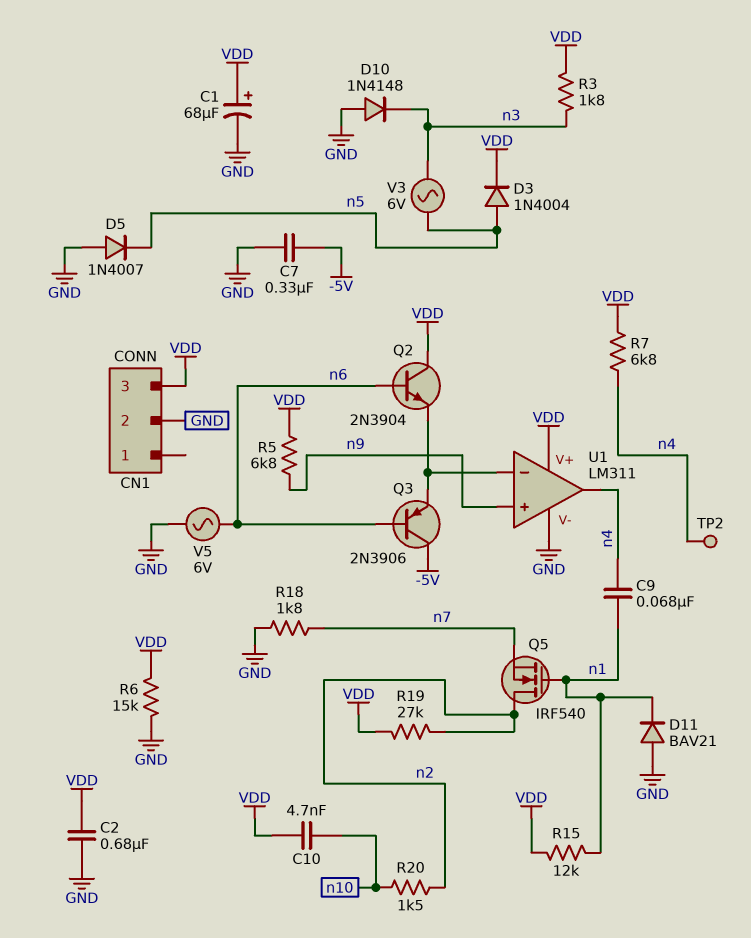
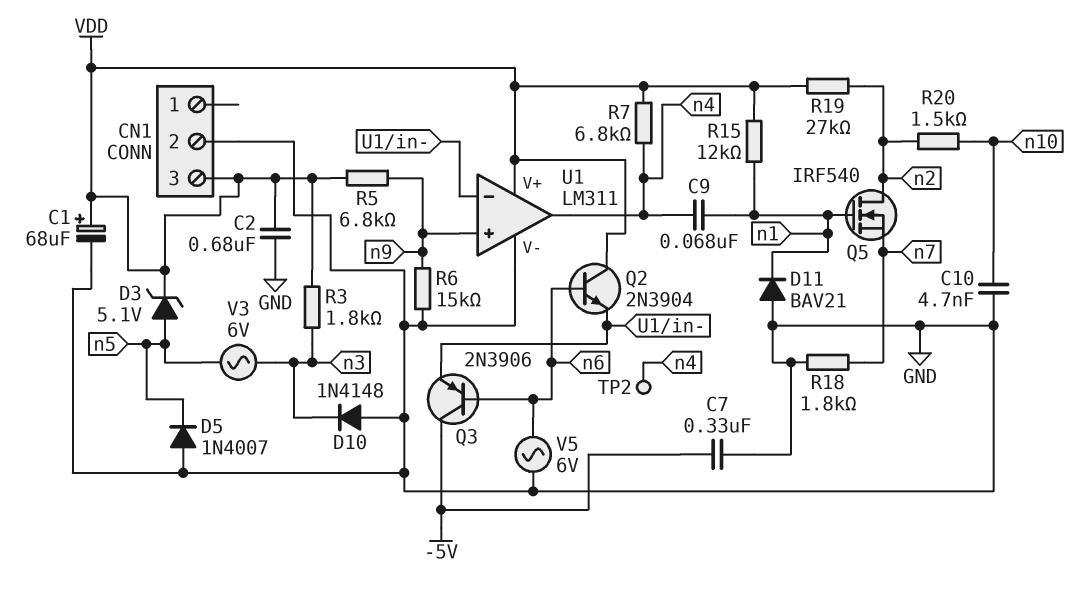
C10: 4.7nF (VDD, n10) -> 4.7nF (GND, n10)
D3: diode 1N4004 (A n5, K VDD) -> zener 5.1V (A n5, K VDD)
R6: 15k (GND, VDD) -> 15k (GND, n9)

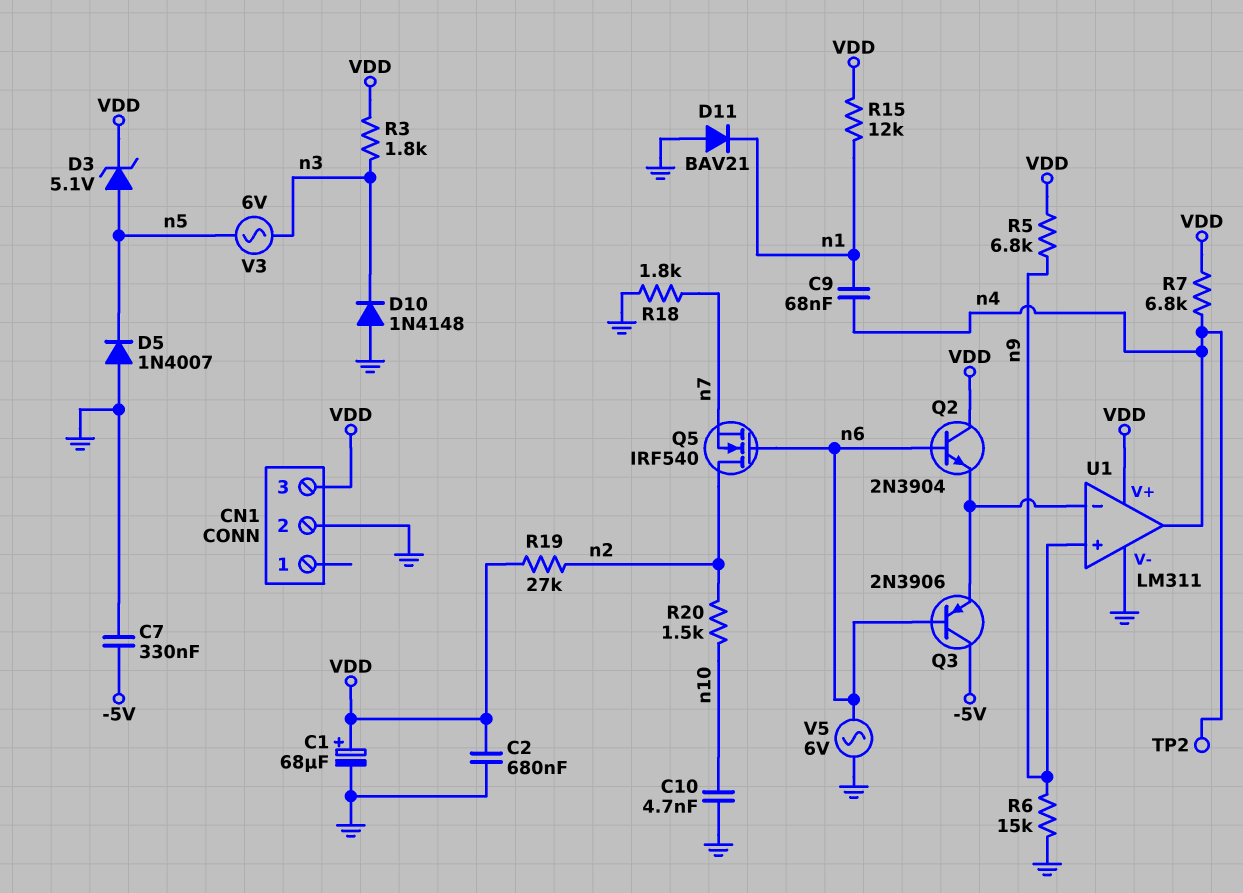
Q5: NMOS IRF540 (G n1, D n2, S n7) -> NMOS IRF540 (G n6, D n2, S n7)

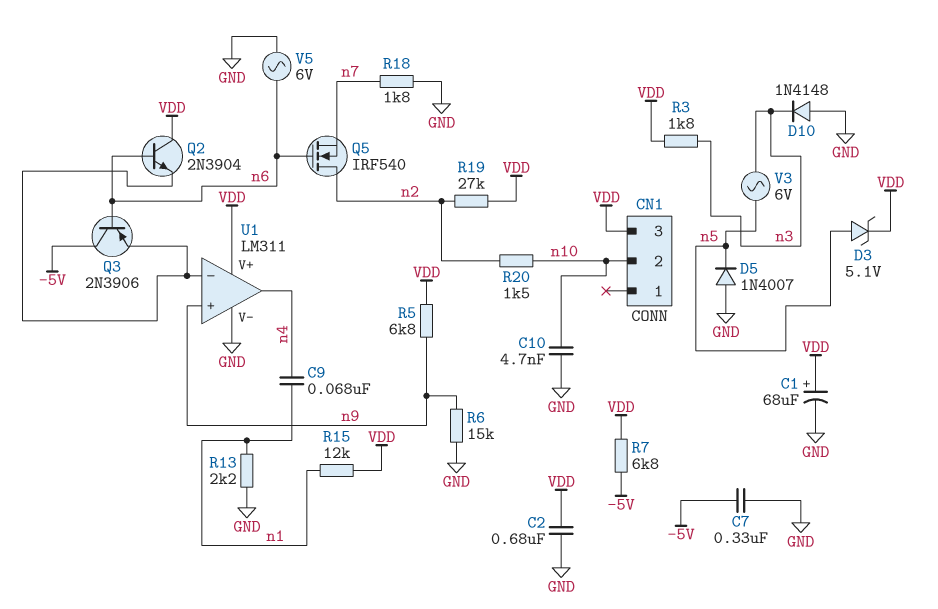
CN1 pin 2: GND -> n10
D11: diode BAV21 (A GND, K n1) -> none
R7: 6.8k (VDD, n4) -> 6.8k (-5V, VDD)
R13: none -> 2.2k (GND, n1)
TP2: test point (n4) -> none

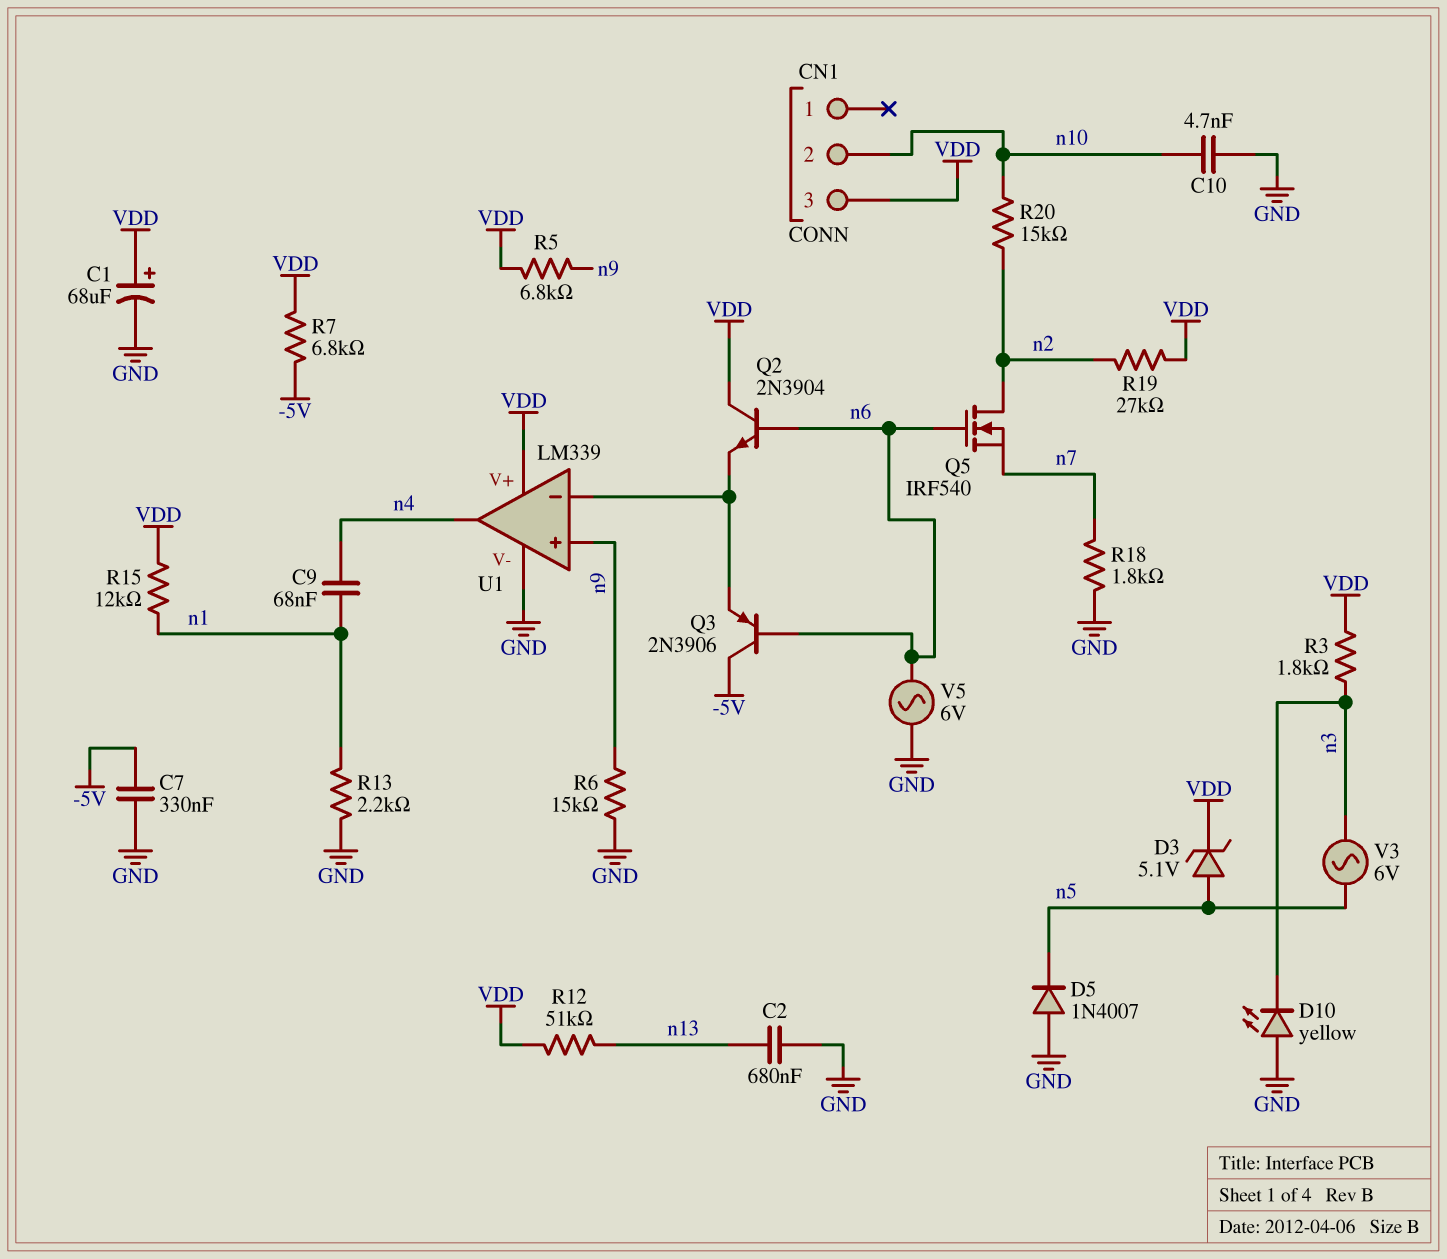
C2: 680nF (GND, VDD) -> 680nF (GND, n13)
D10: diode 1N4148 (A GND, K n3) -> LED yellow (A GND, K n3)
R12: none -> 51k (VDD, n13)
R20: 1.5k (n2, n10) -> 15k (n2, n10)
U1: LM311 -> LM339

